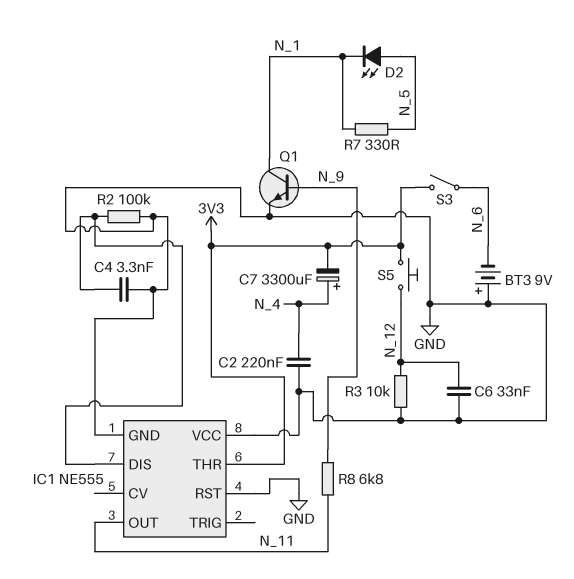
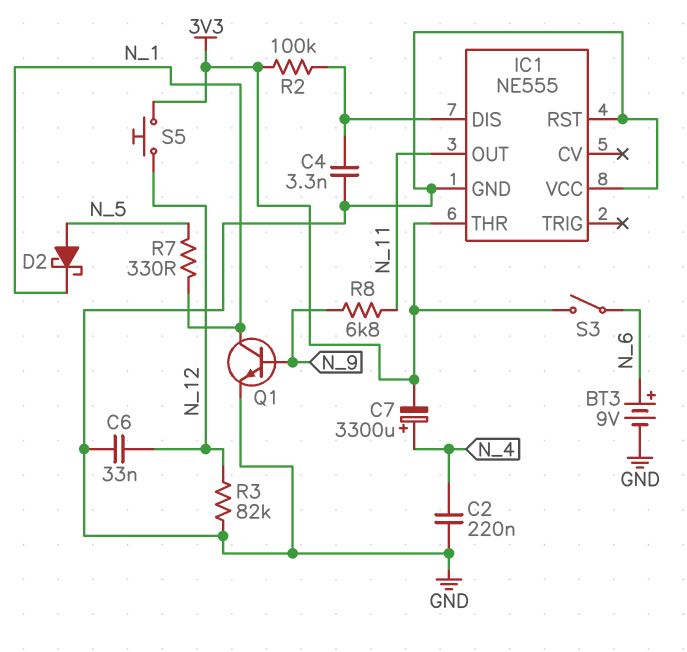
BT3: 9V (plus GND, minus N_6) -> 9V (plus N_6, minus GND)
D2: LED (A N_5, K N_1) -> schottky (A N_5, K N_1)
R2: 100k (GND, IC1/DIS) -> 100k (3V3, IC1/DIS)
R3: 10k (GND, N_12) -> 82k (GND, N_12)

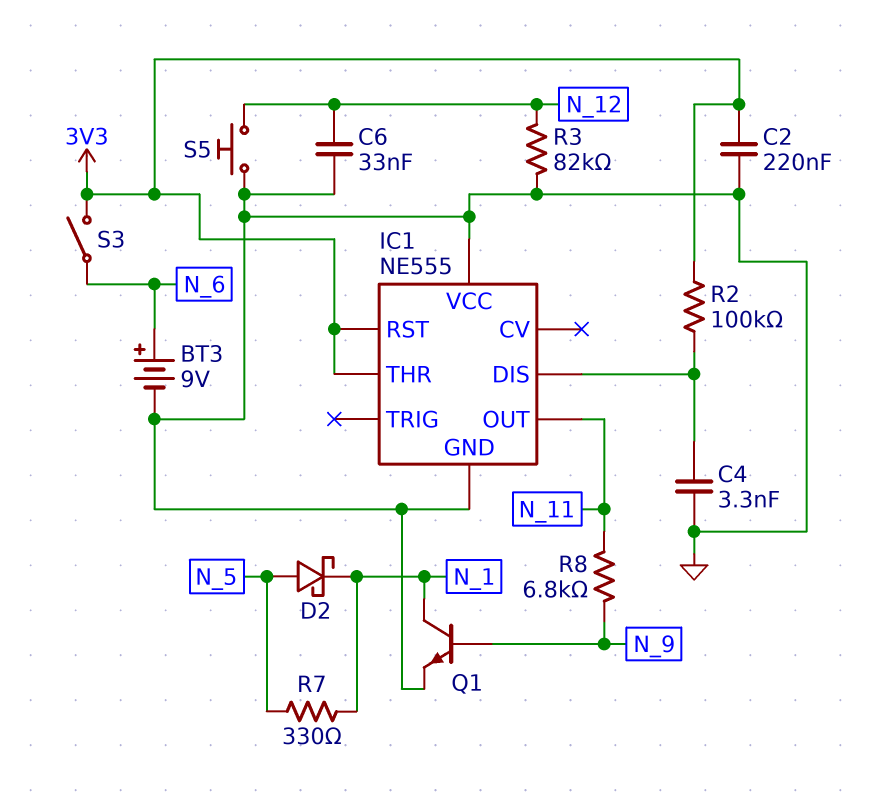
C2: 220nF (GND, N_4) -> 220nF (3V3, GND)
C7: 3300uF (plus N_4, minus 3V3) -> none
IC1 pin RST: GND -> 3V3
S5: button (3V3, N_12) -> button (GND, N_12)

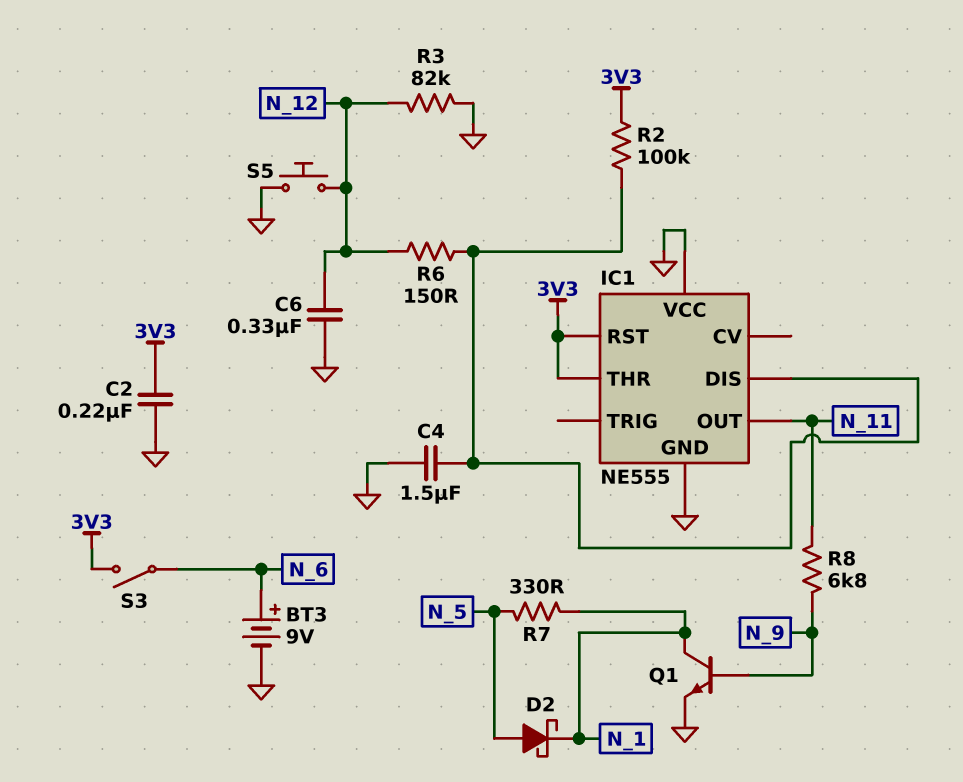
C4: 3.3nF (GND, IC1/DIS) -> 1.5uF (GND, IC1/DIS)
C6: 33nF (GND, N_12) -> 330nF (GND, N_12)
R6: none -> 150 (IC1/DIS, N_12)

